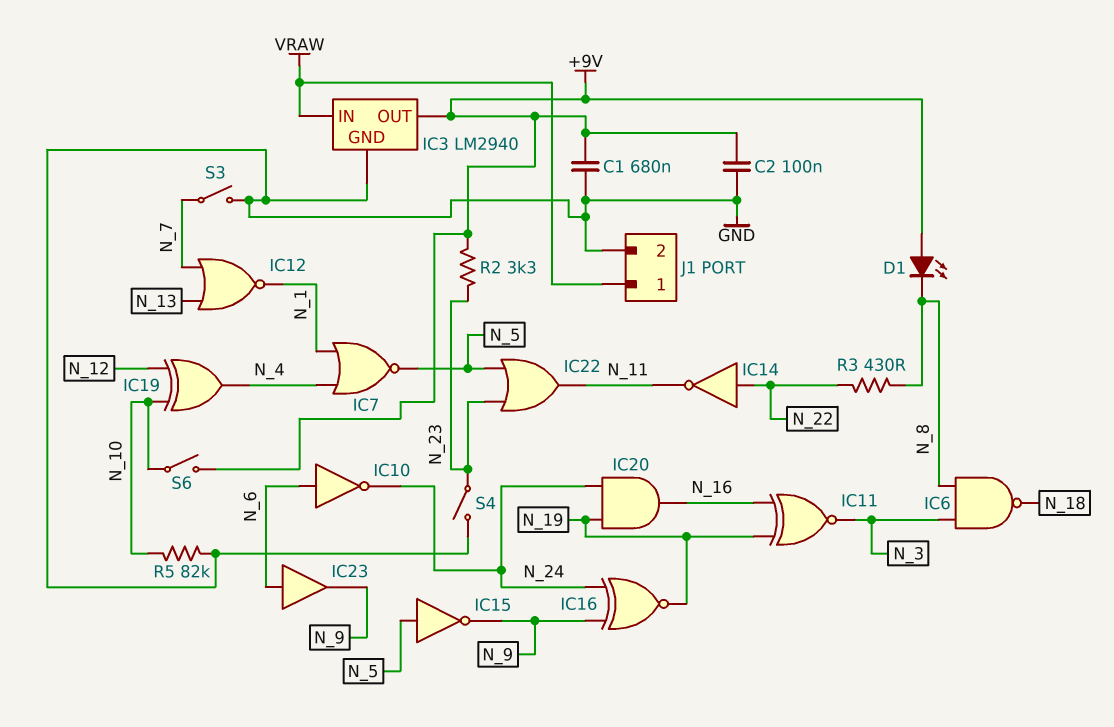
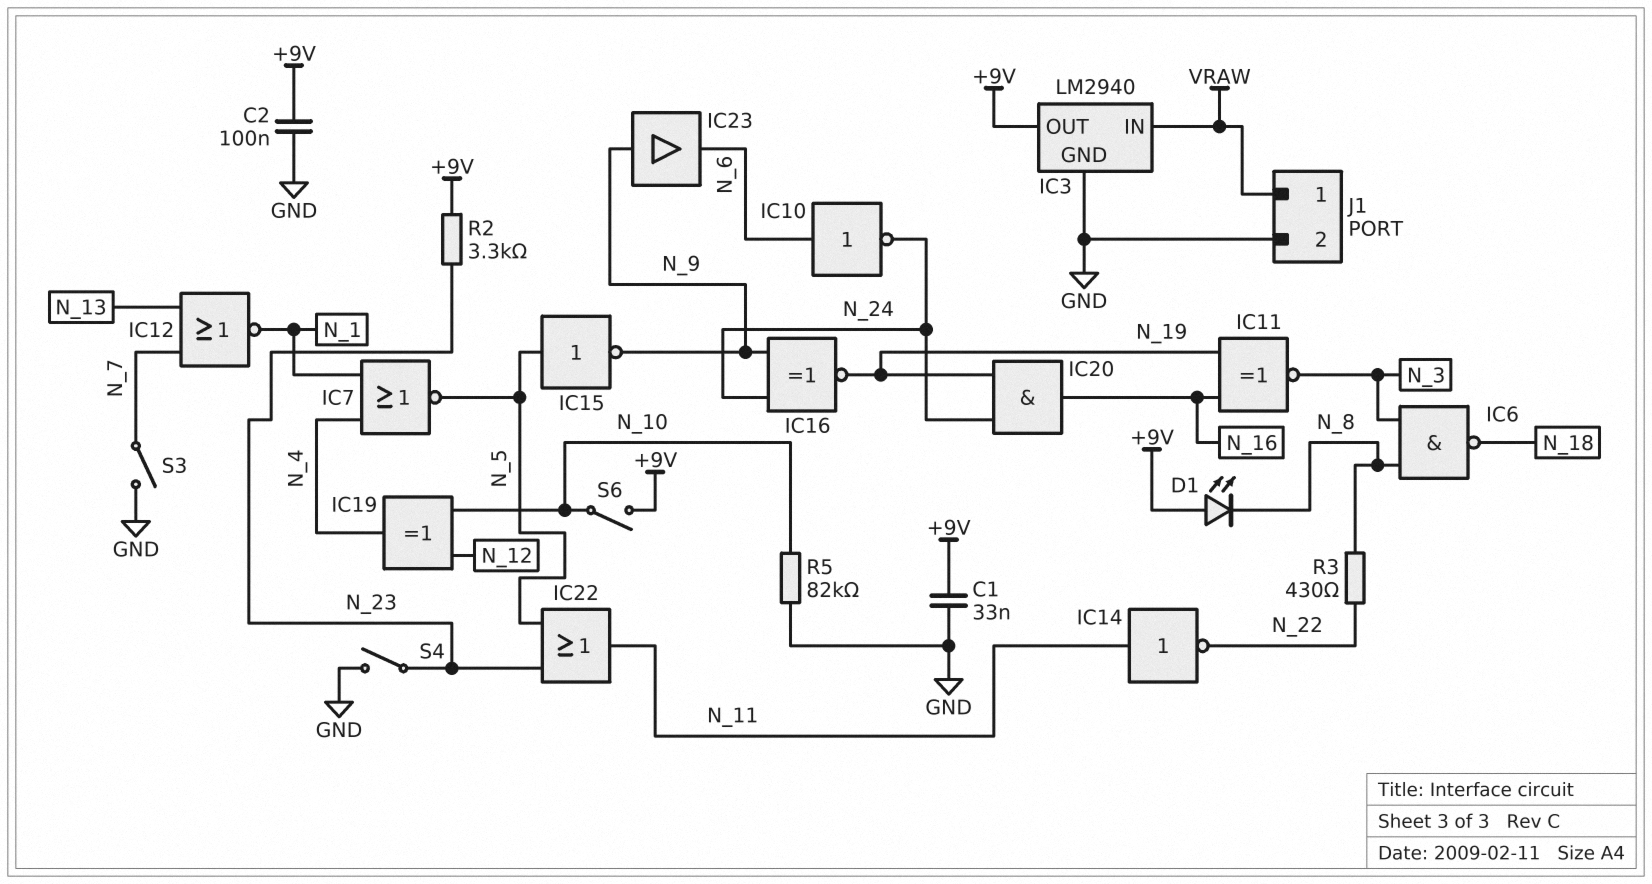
C1: 680nF (+9V, GND) -> 33nF (+9V, GND)
IC14: NOT (in N_22, out N_11) -> NOT (in N_11, out N_22)
IC23: buffer (in N_6, out N_9) -> buffer (in N_9, out N_6)

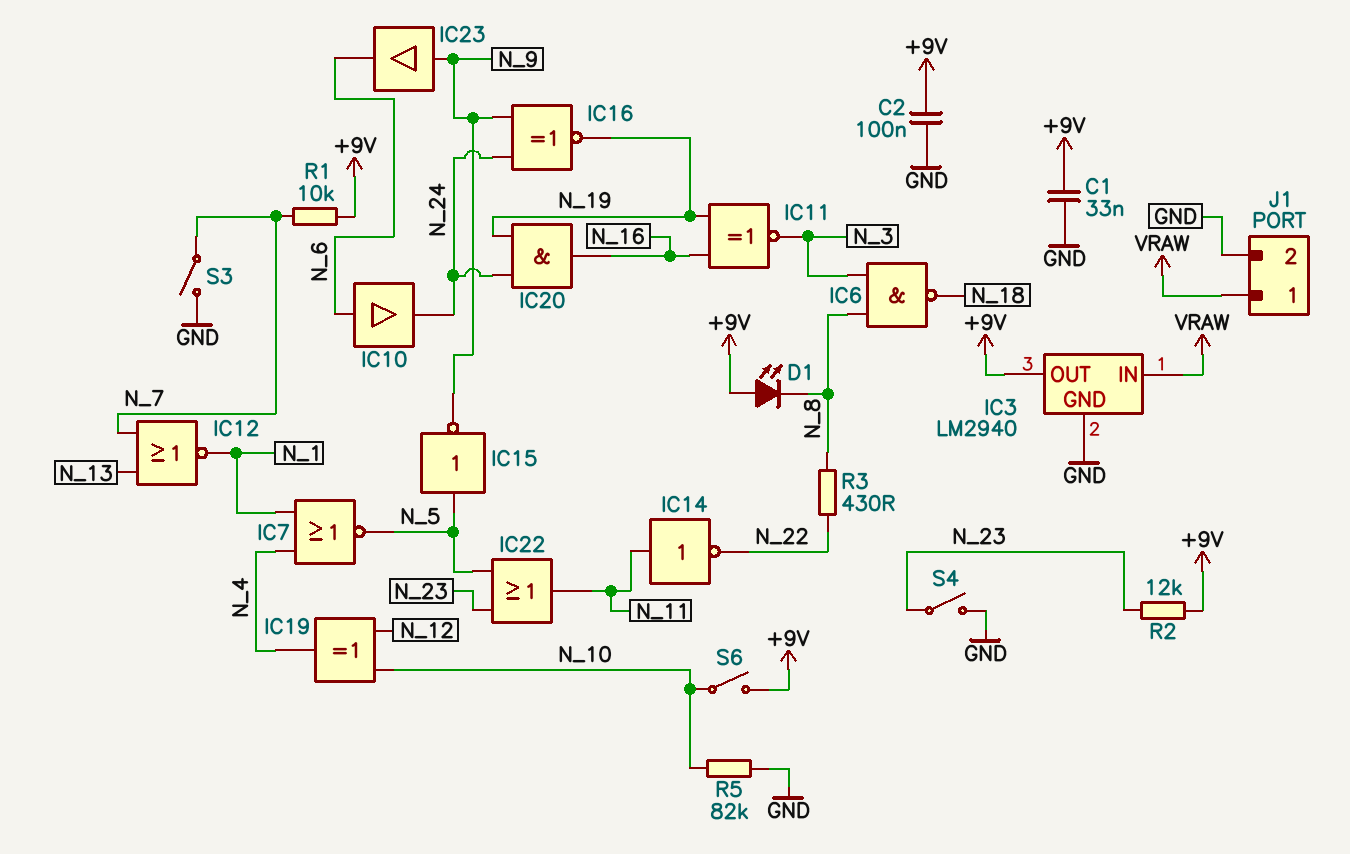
IC10: NOT (in N_6, out N_24) -> buffer (in N_6, out N_24)
R1: none -> 10k (+9V, N_7)
R2: 3.3k (+9V, N_23) -> 12k (+9V, N_23)

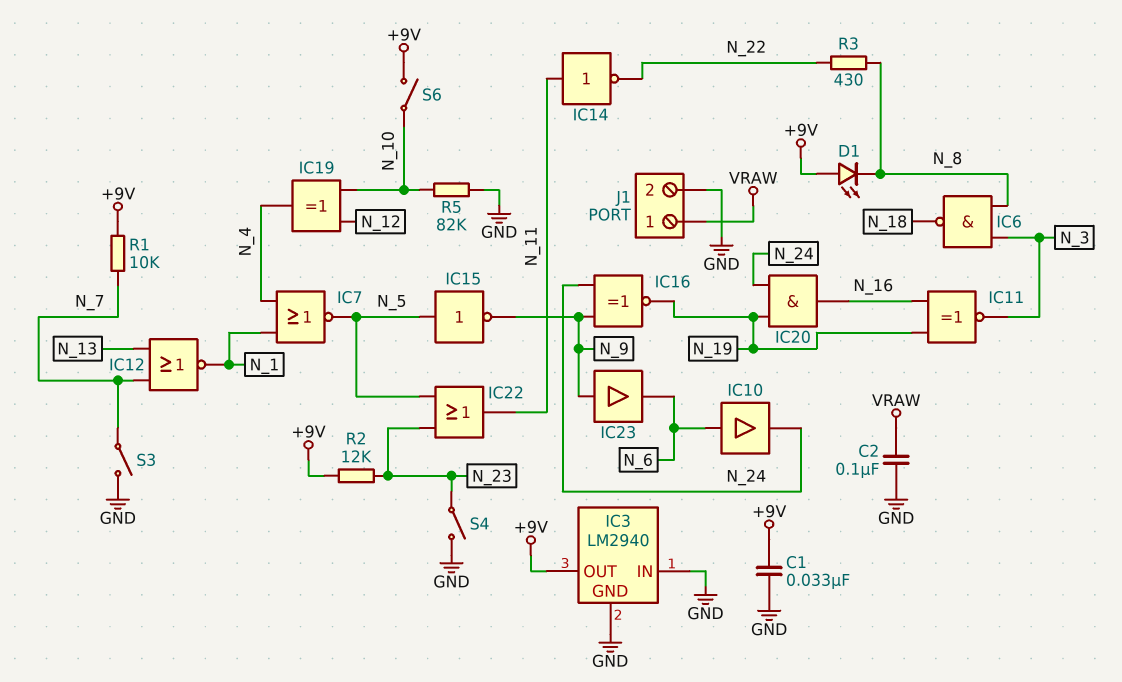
C2: 100nF (+9V, GND) -> 100nF (GND, VRAW)
IC3 pin IN: VRAW -> GND

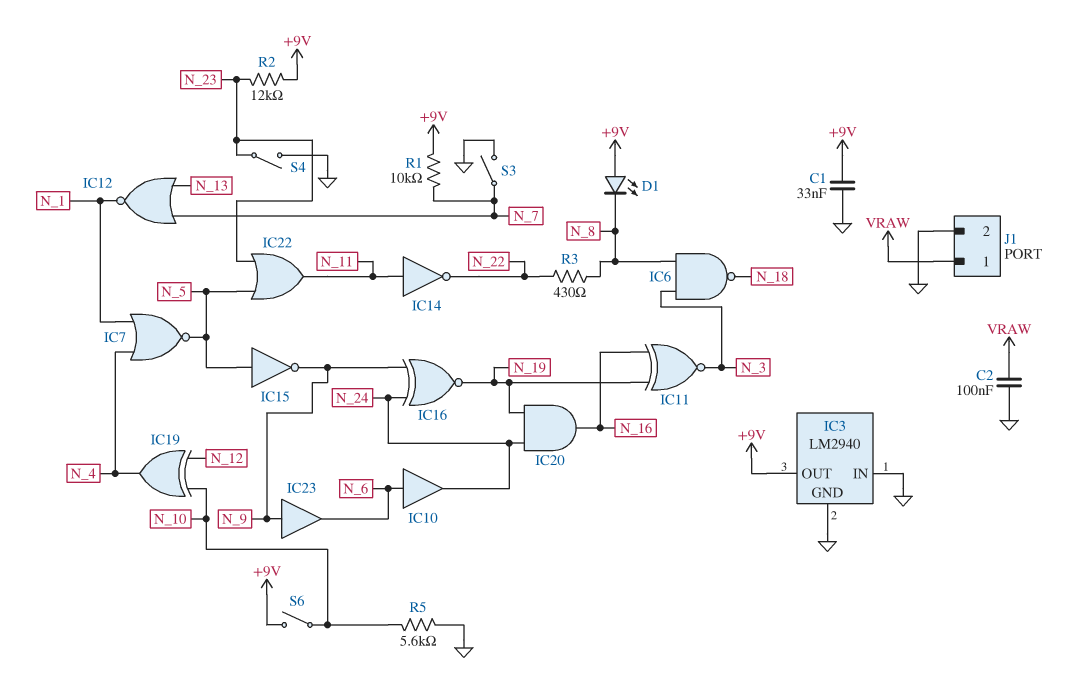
R5: 82k (GND, N_10) -> 5.6k (GND, N_10)

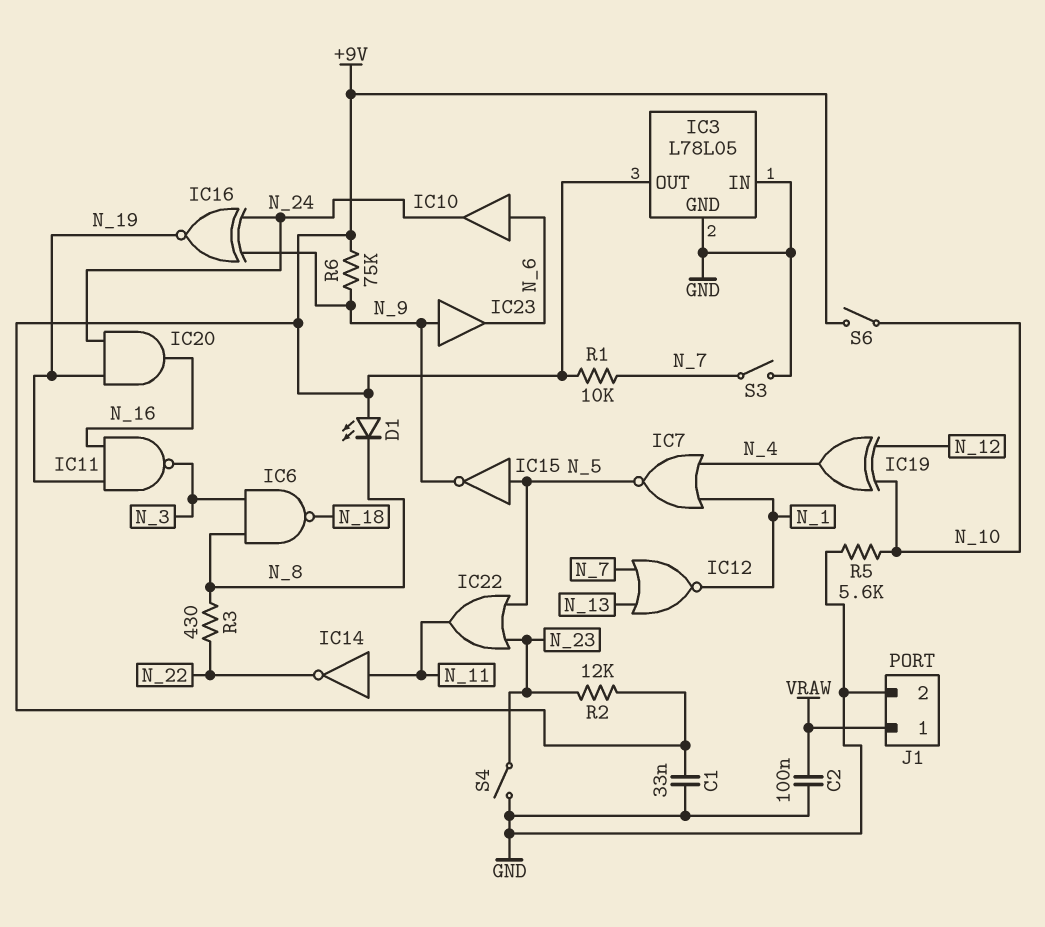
IC3: LM2940 -> L78L05
IC11: XNOR (in N_16, in N_19, out N_3) -> NAND (in N_16, in N_19, out N_3)
R6: none -> 75k (+9V, N_9)

